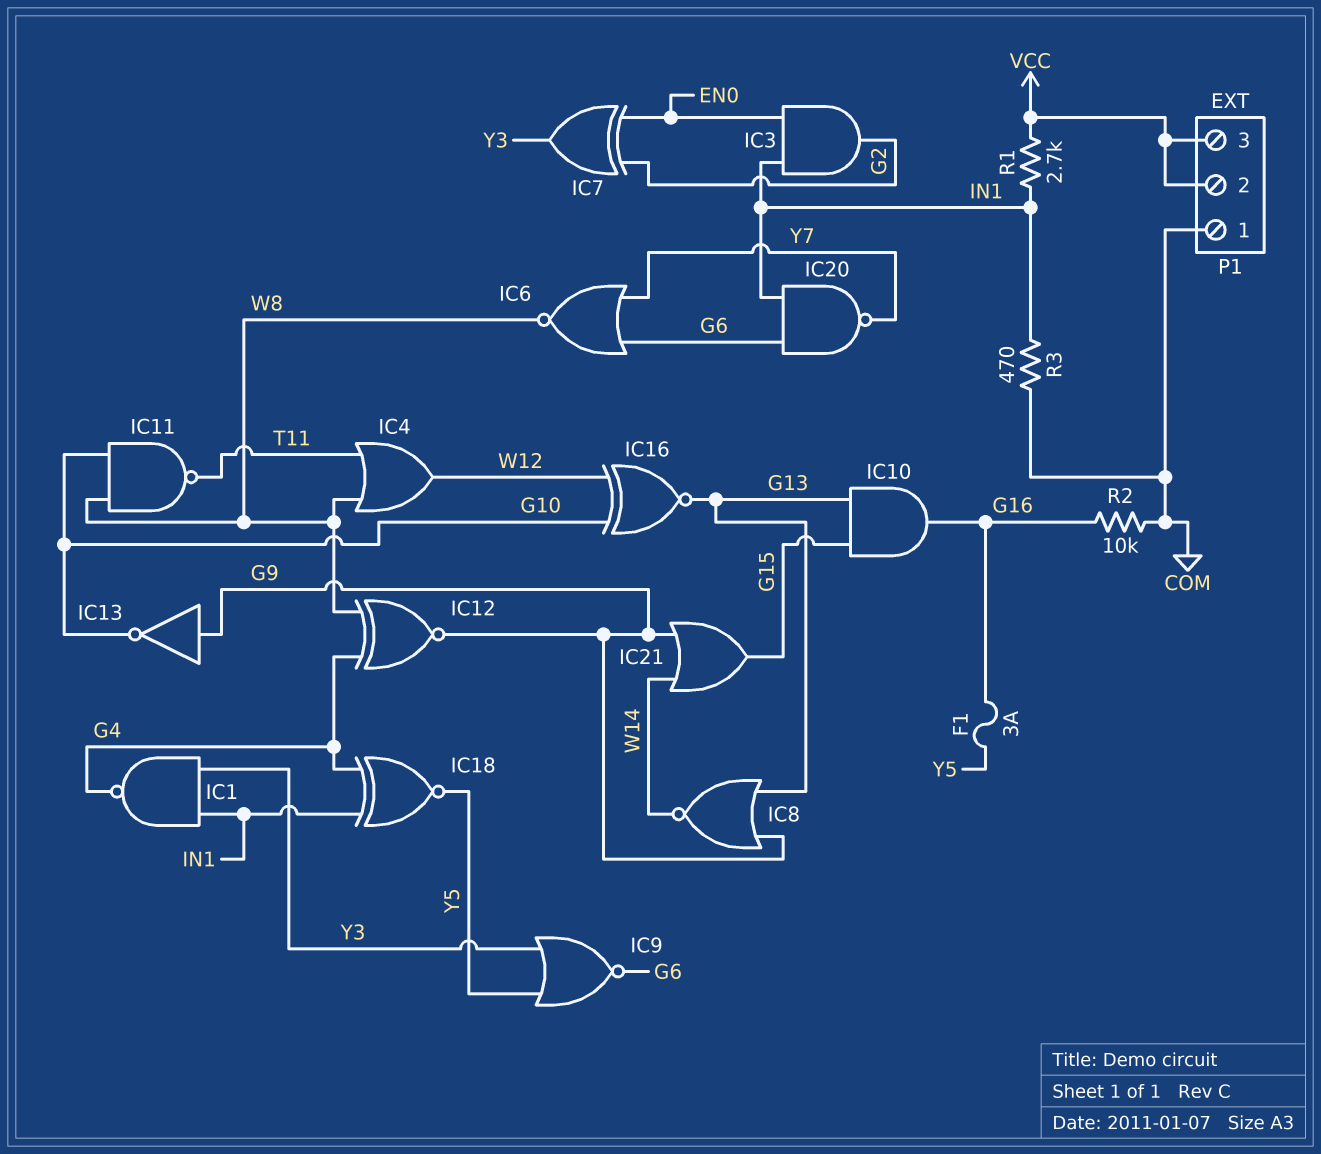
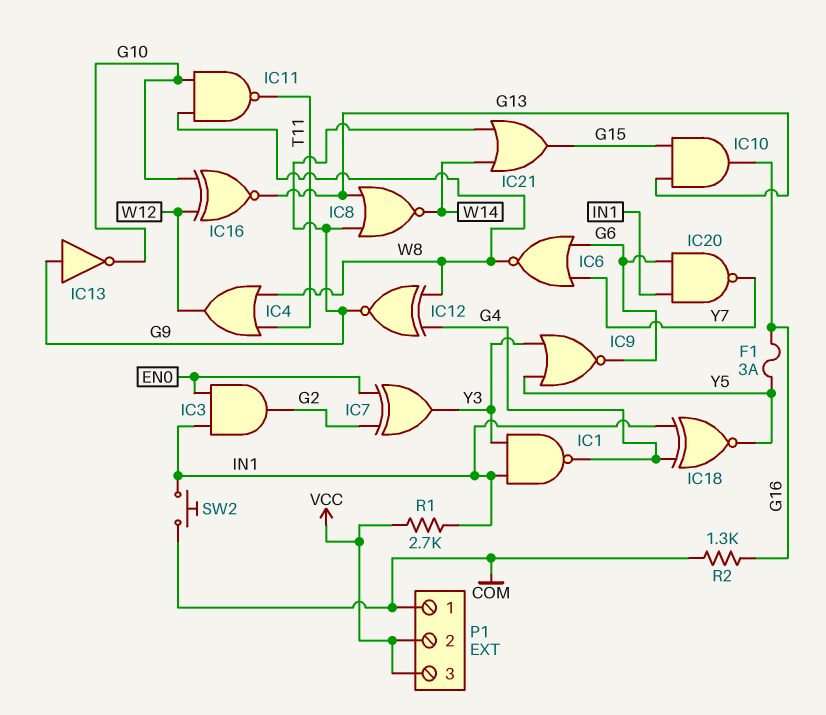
R2: 10k (COM, G16) -> 1.3k (COM, G16)
R3: 470 (COM, IN1) -> none
SW2: none -> button (COM, IN1)

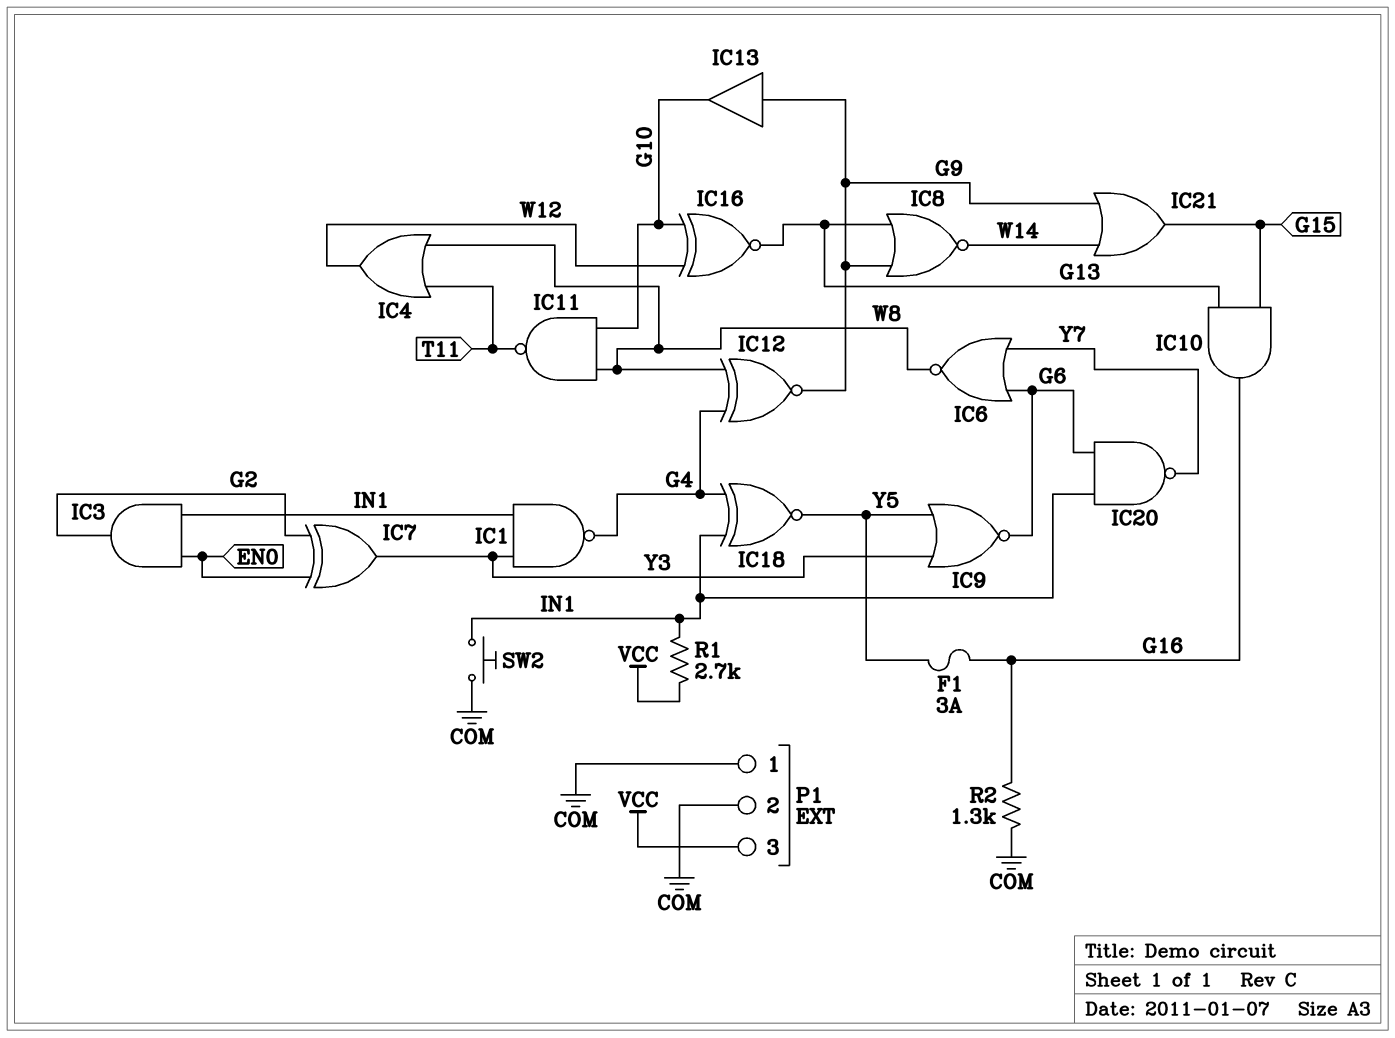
IC13: NOT (in G9, out G10) -> buffer (in G9, out G10)
P1 pin 2: VCC -> COM

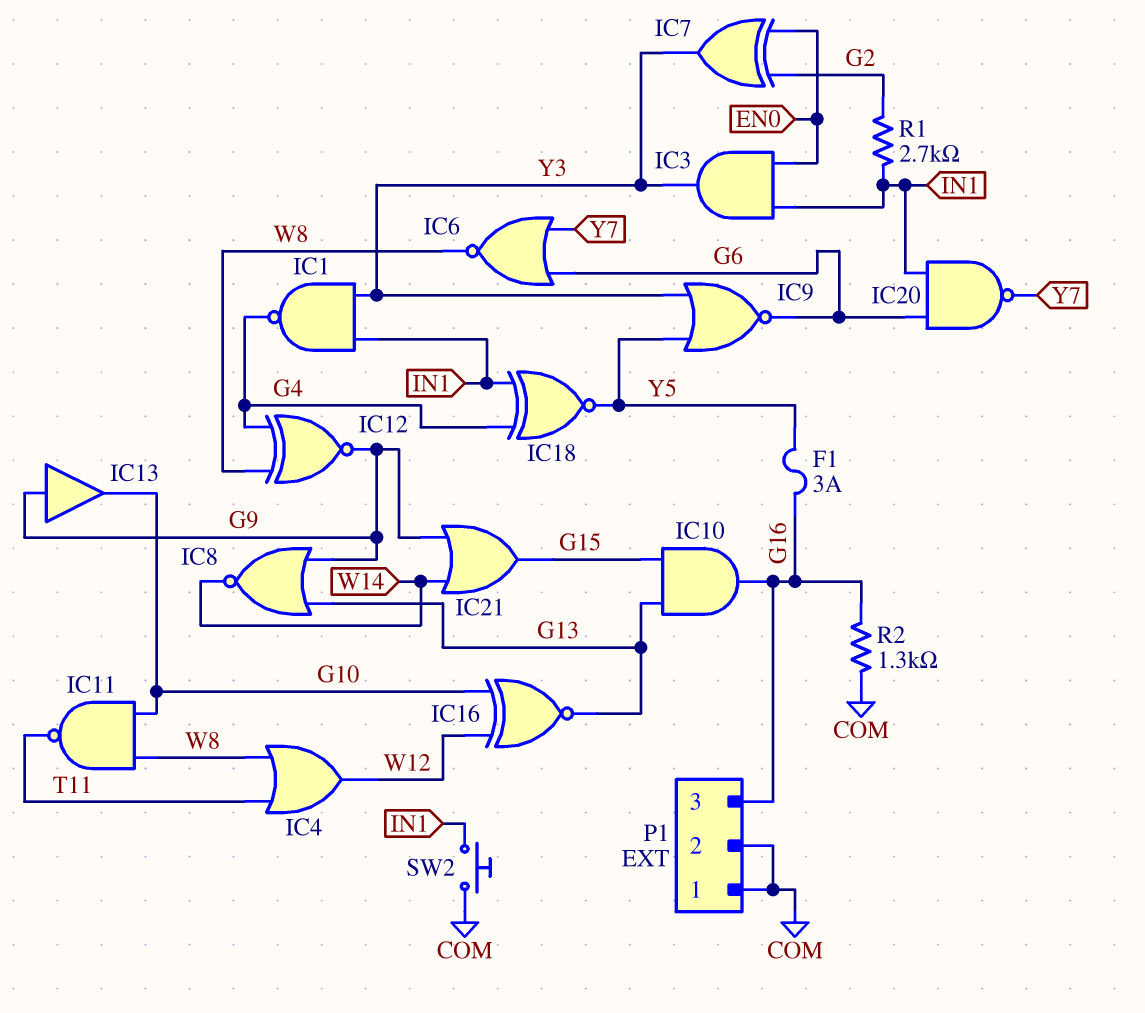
IC3: AND (in EN0, in IN1, out G2) -> AND (in EN0, in IN1, out Y3)
P1 pin 3: VCC -> G16
R1: 2.7k (IN1, VCC) -> 2.7k (G2, IN1)

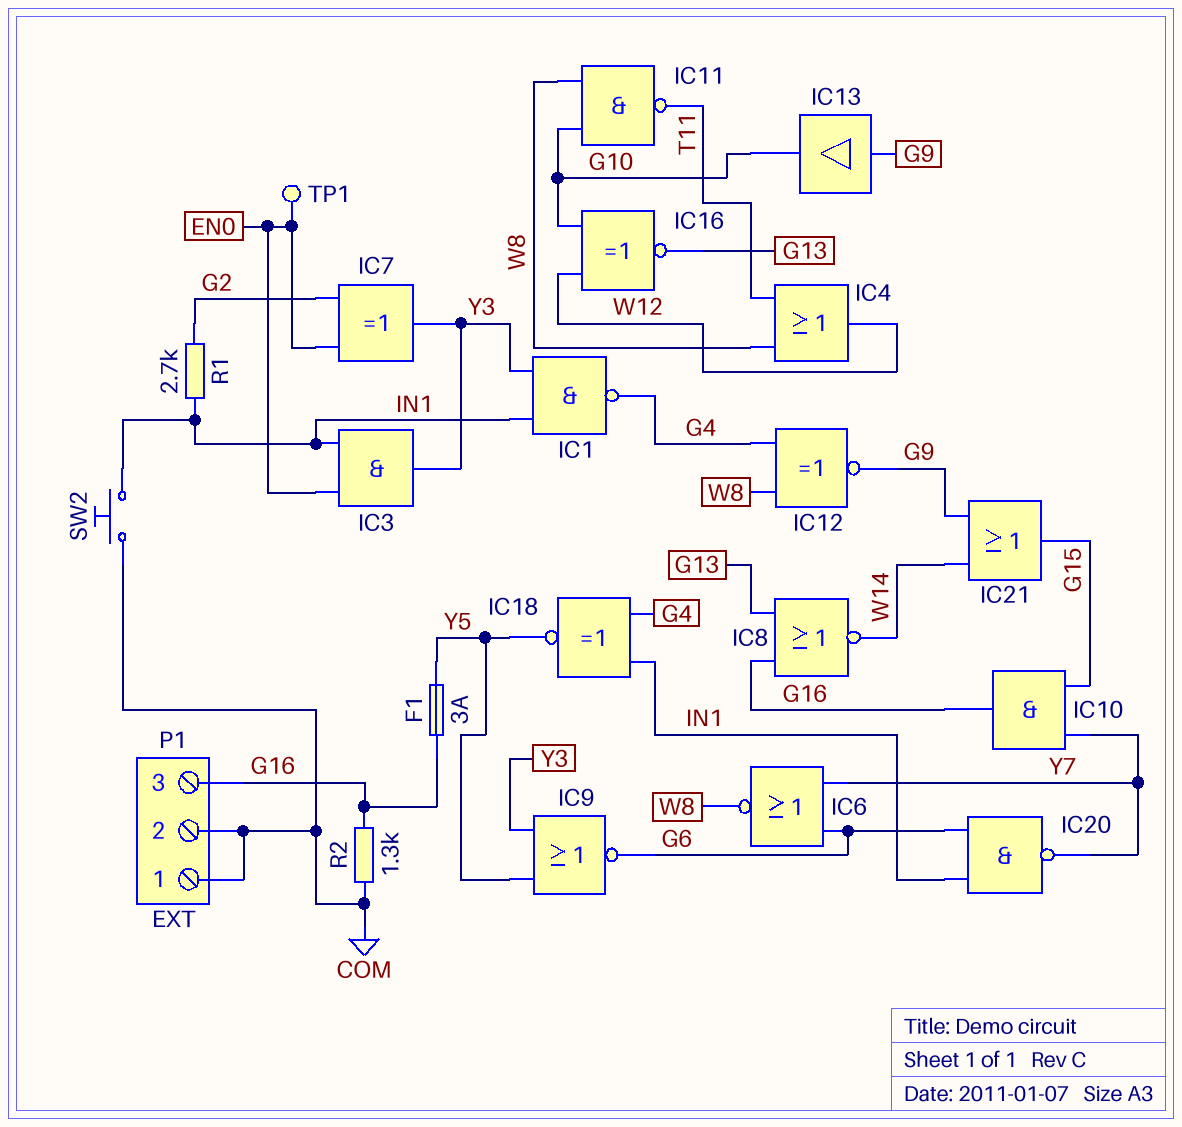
IC8: NOR (in G9, in G13, out W14) -> NOR (in G13, in G16, out W14)
IC10: AND (in G13, in G15, out G16) -> AND (in G15, in Y7, out G16)
TP1: none -> test point (EN0)

